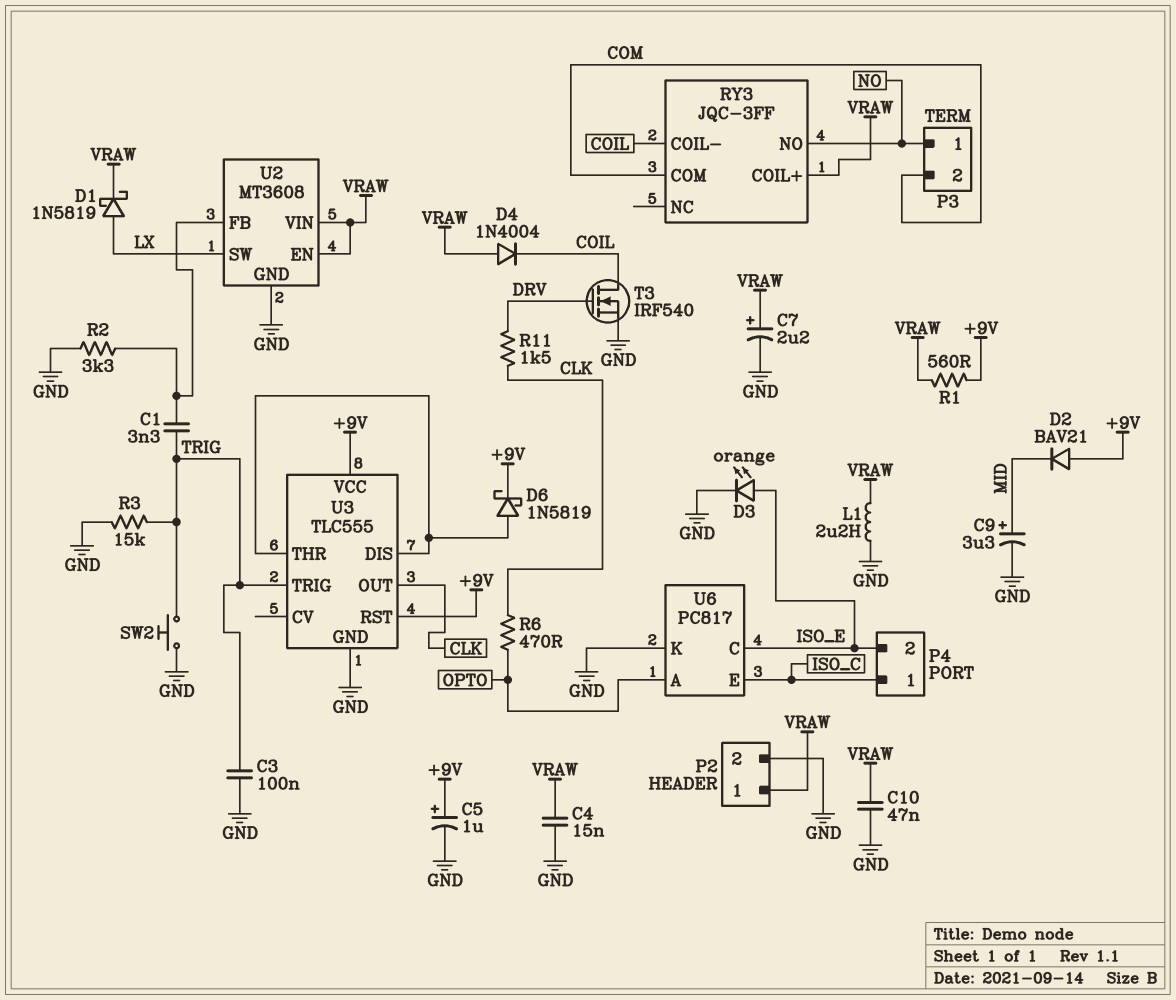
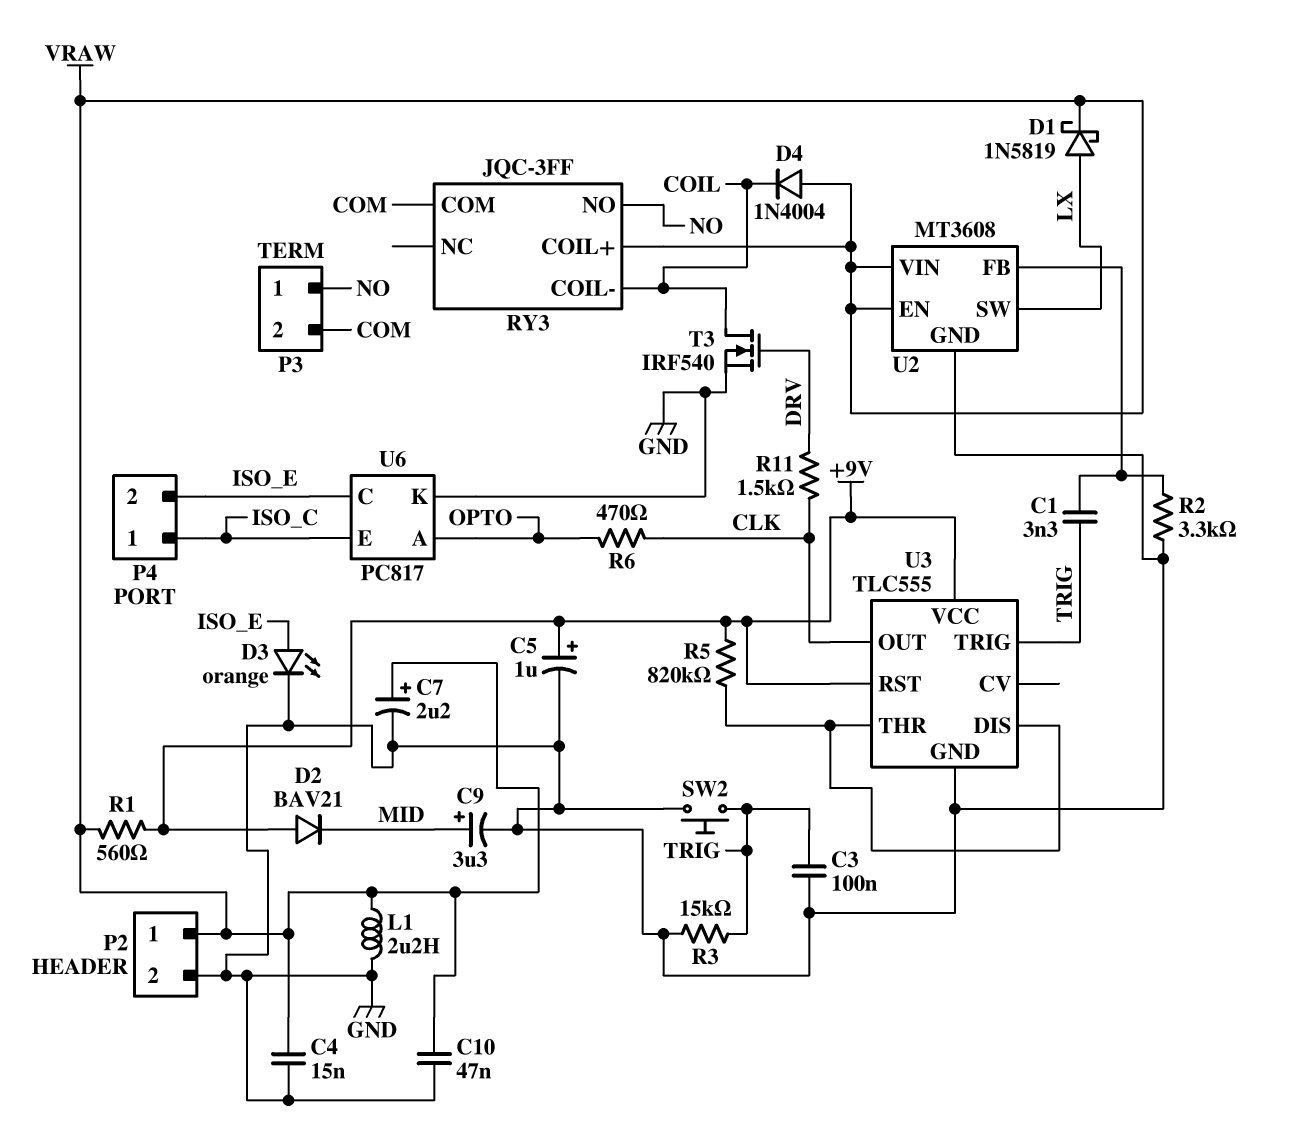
D6: schottky 1N5819 (A U3/DIS, K +9V) -> none
R5: none -> 820k (+9V, U3/DIS)

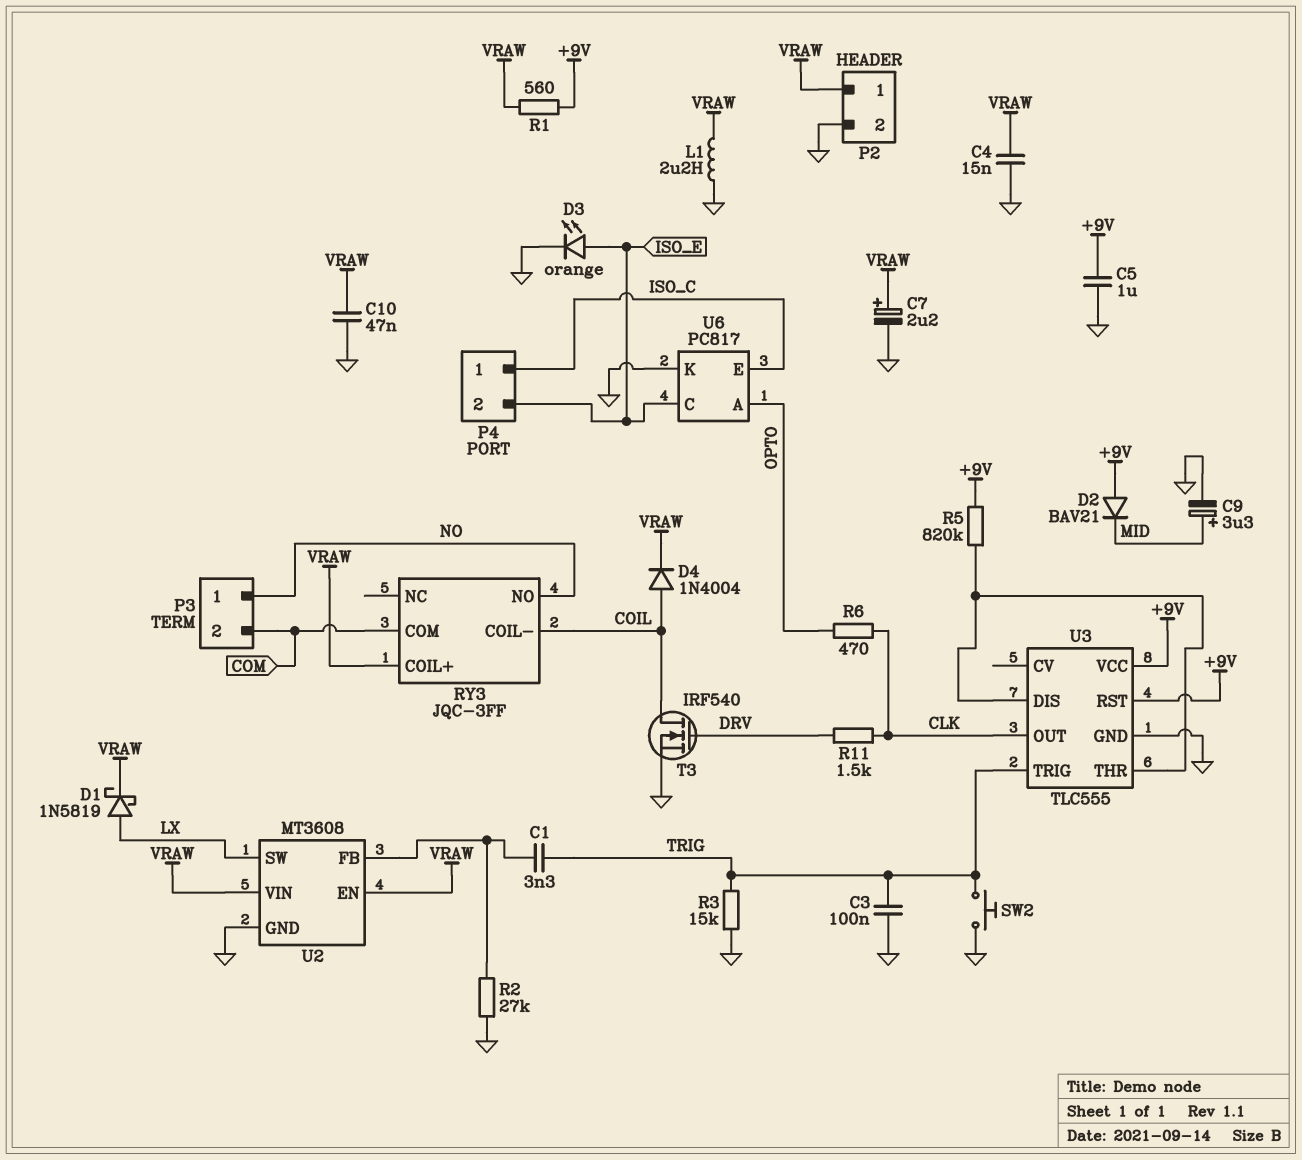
C5: 1uF (plus +9V, minus GND) -> 1uF (+9V, GND)
D4: diode 1N4004 (A VRAW, K COIL) -> diode 1N4004 (A COIL, K VRAW)
R2: 3.3k (GND, U2/FB) -> 27k (GND, U2/FB)

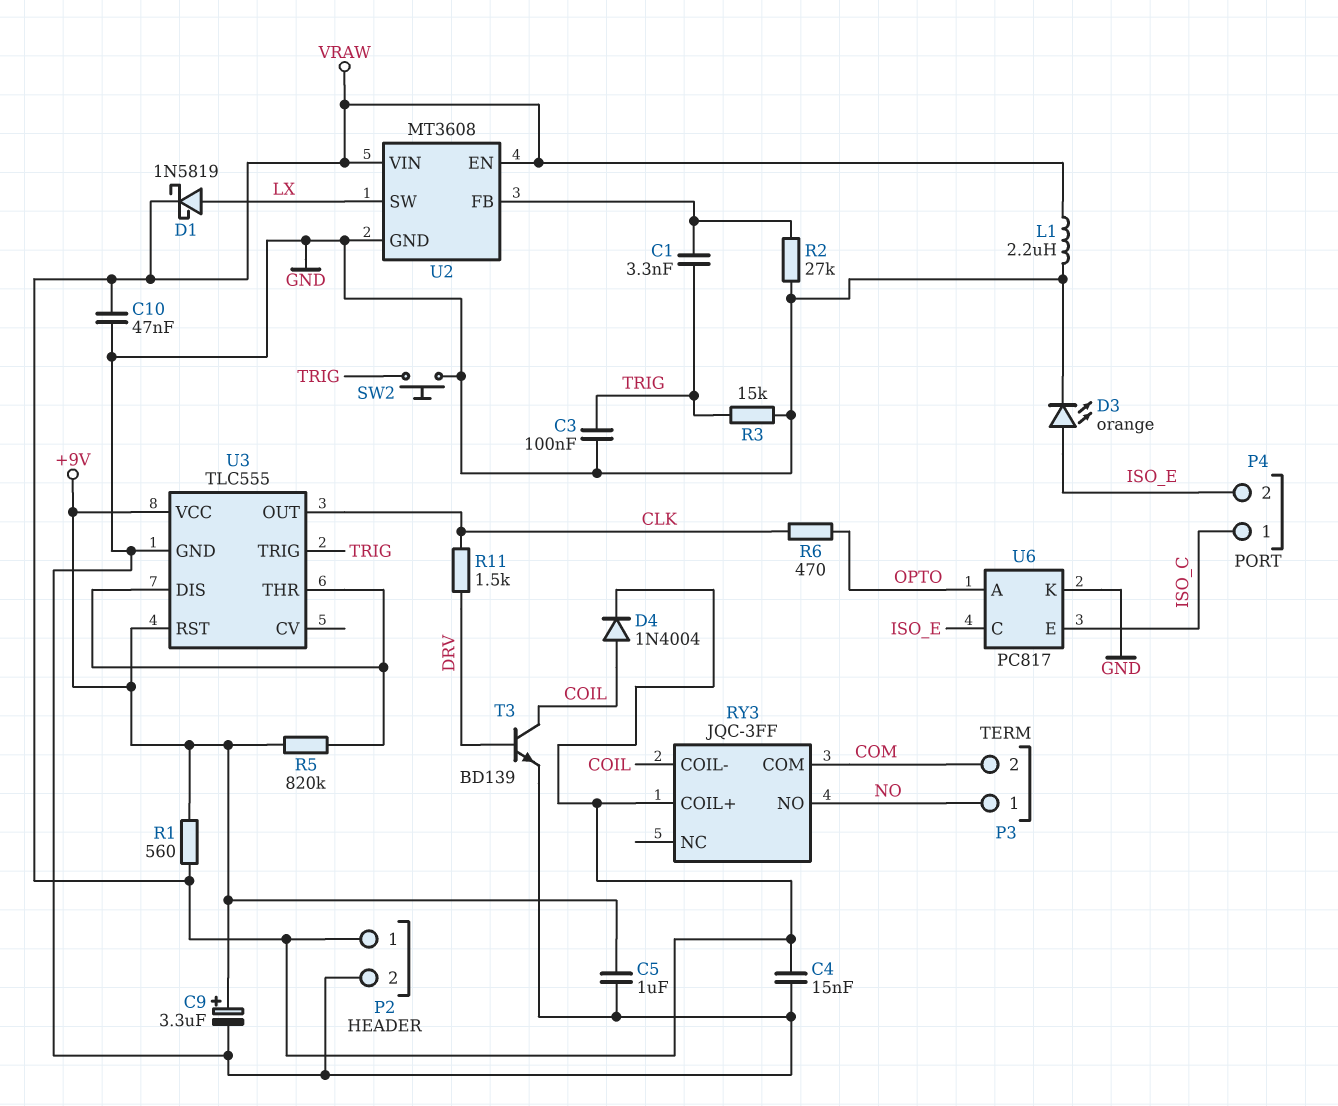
C7: 2.2uF (plus VRAW, minus GND) -> none
C9: 3.3uF (plus MID, minus GND) -> 3.3uF (plus +9V, minus GND)
D2: diode BAV21 (A +9V, K MID) -> none
T3: NMOS IRF540 (G DRV, D COIL, S GND) -> NPN BD139 (B DRV, C COIL, E GND)

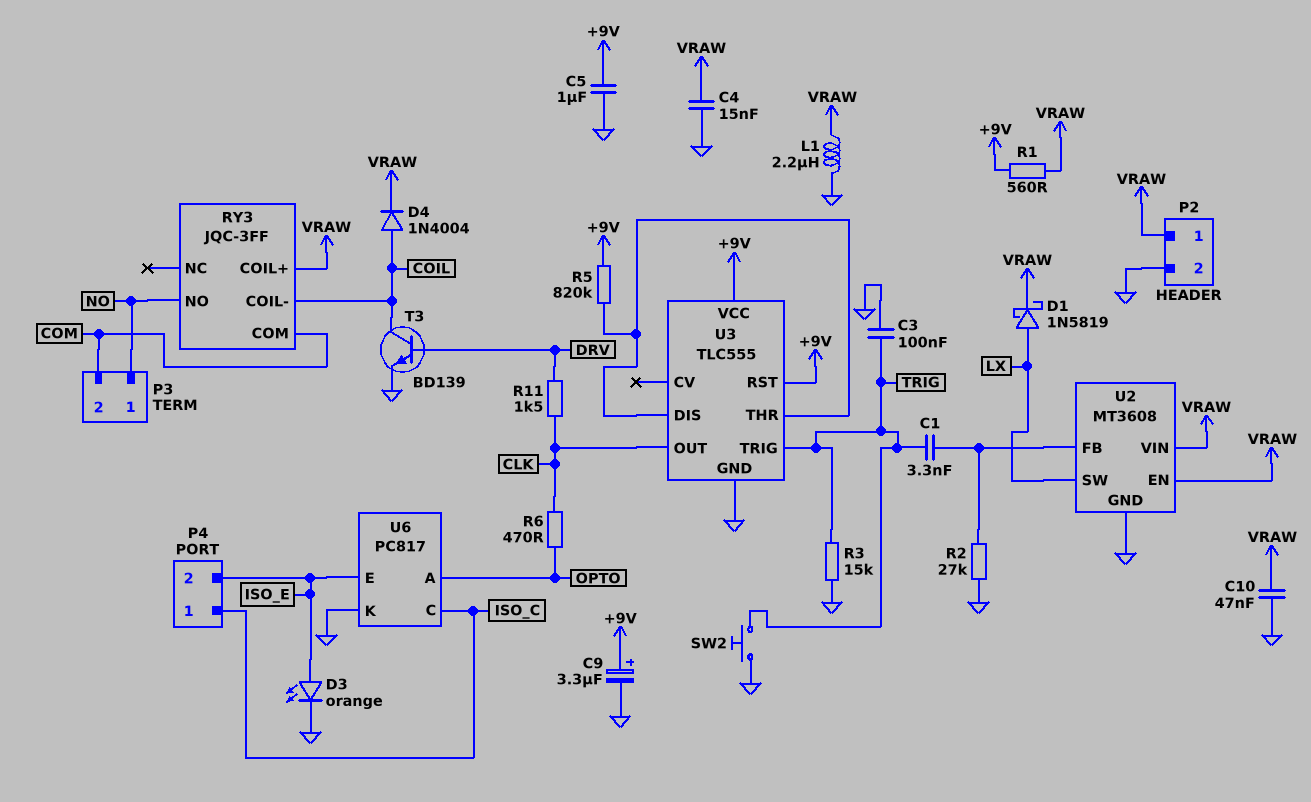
U6 pin C: ISO_E -> ISO_C
U6 pin E: ISO_C -> ISO_E

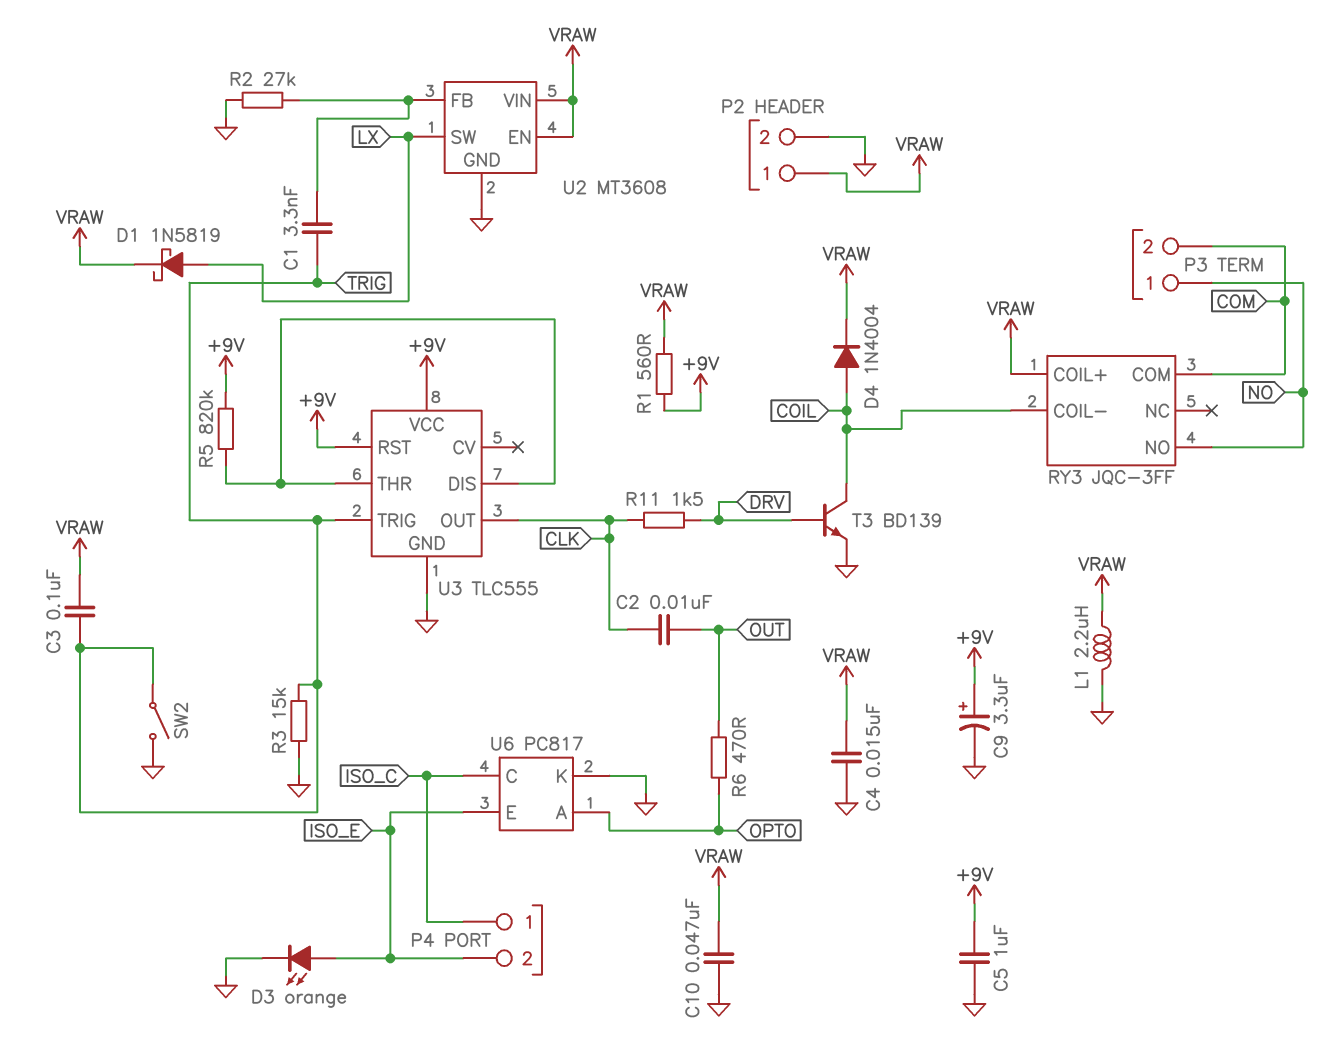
C2: none -> 10nF (CLK, OUT)
C3: 100nF (GND, TRIG) -> 100nF (TRIG, VRAW)
R6: 470 (CLK, OPTO) -> 470 (OPTO, OUT)
SW2: button (GND, TRIG) -> switch (GND, TRIG)

